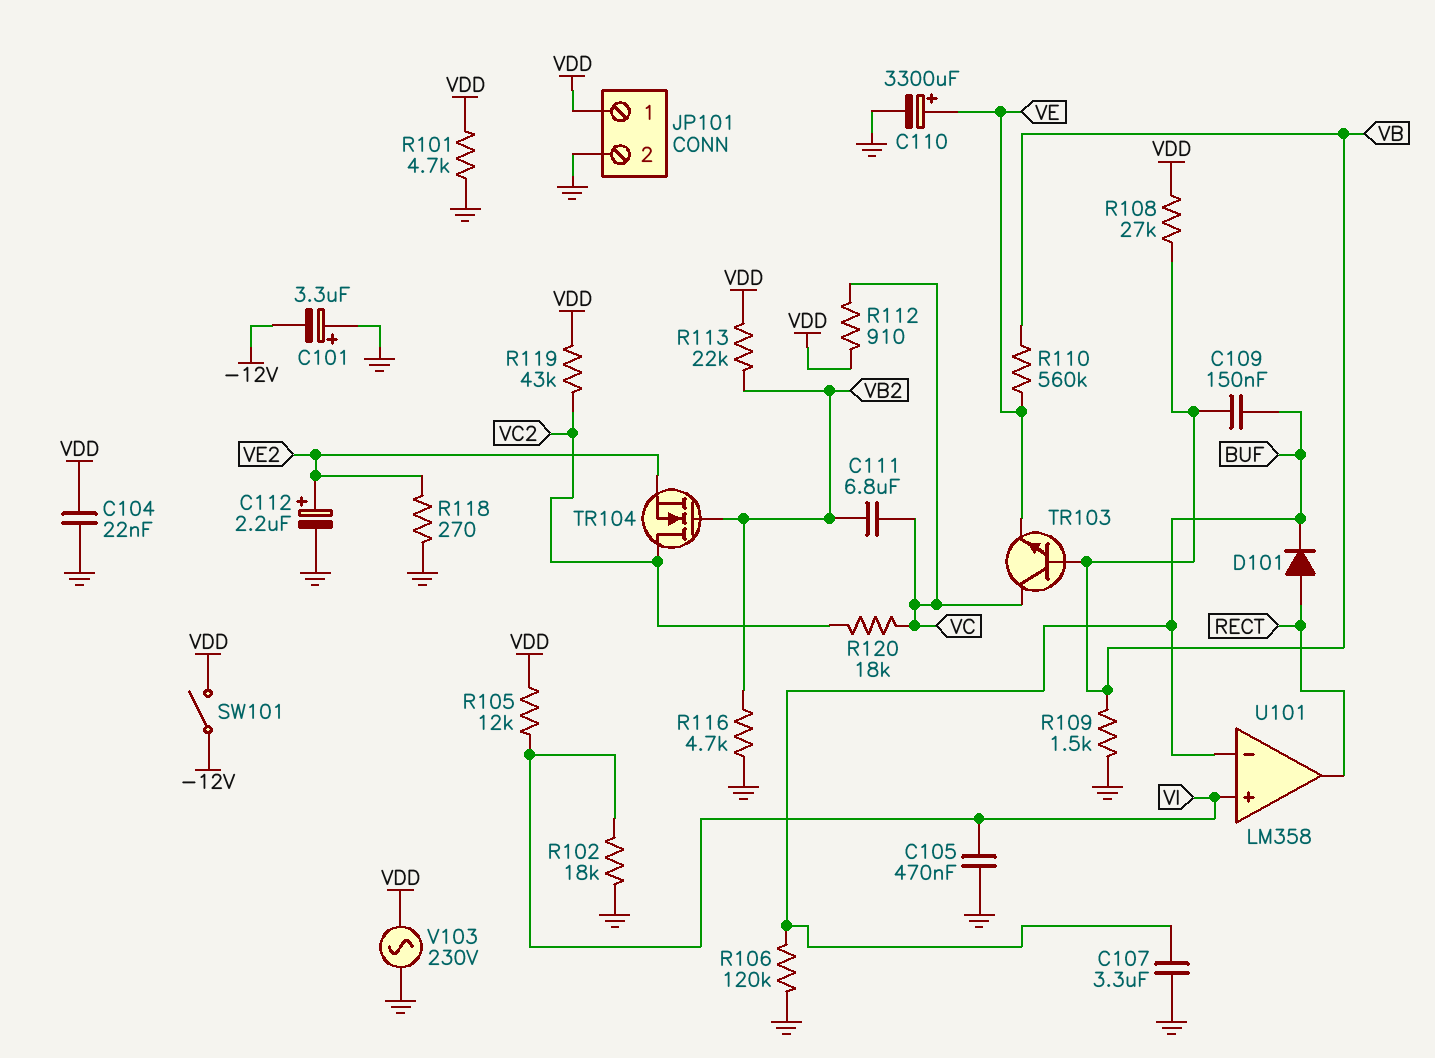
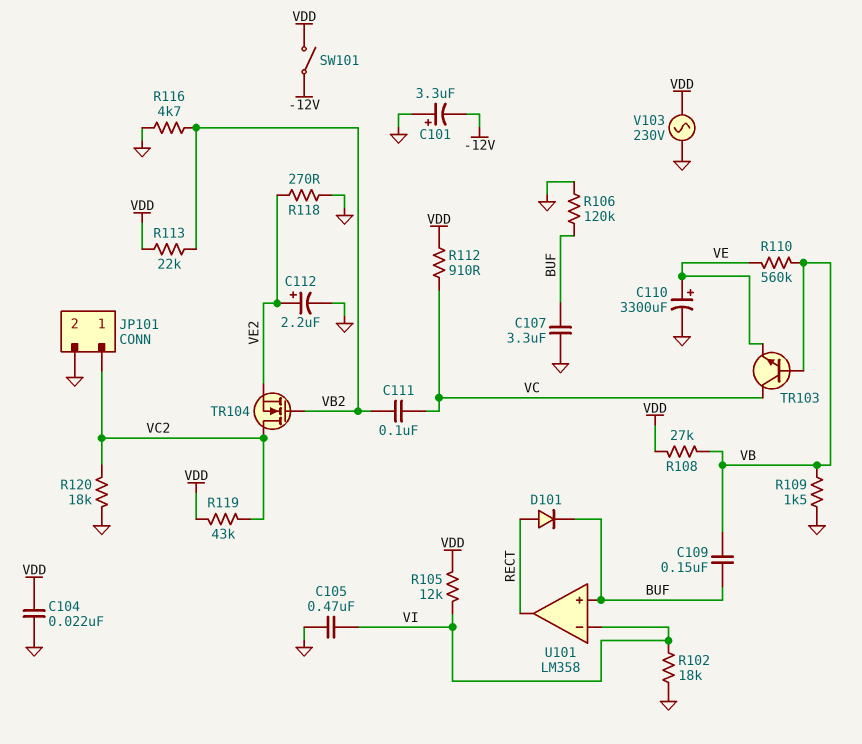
C111: 6.8uF (VB2, VC) -> 100nF (VB2, VC)
JP101 pin 1: VDD -> VC2
R101: 4.7k (GND, VDD) -> none
R120: 18k (VC, VC2) -> 18k (GND, VC2)
U101 pin in+: VI -> BUF
U101 pin in-: BUF -> VI

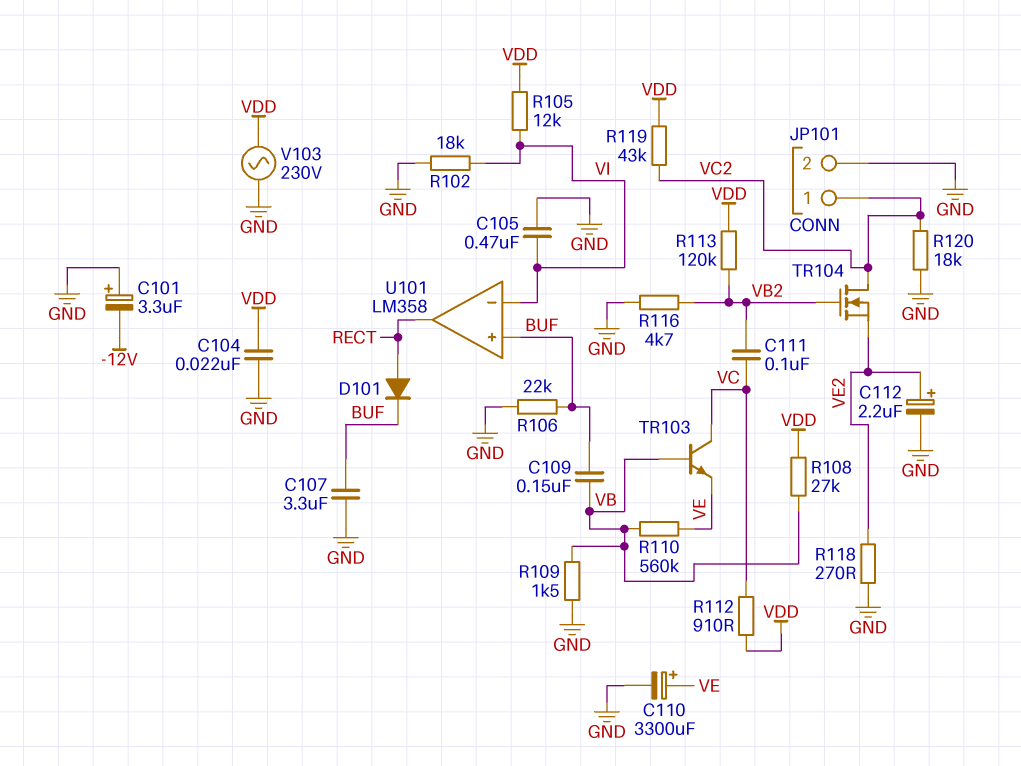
R106: 120k (BUF, GND) -> 22k (BUF, GND)
R113: 22k (VB2, VDD) -> 120k (VB2, VDD)
SW101: switch (-12V, VDD) -> none

